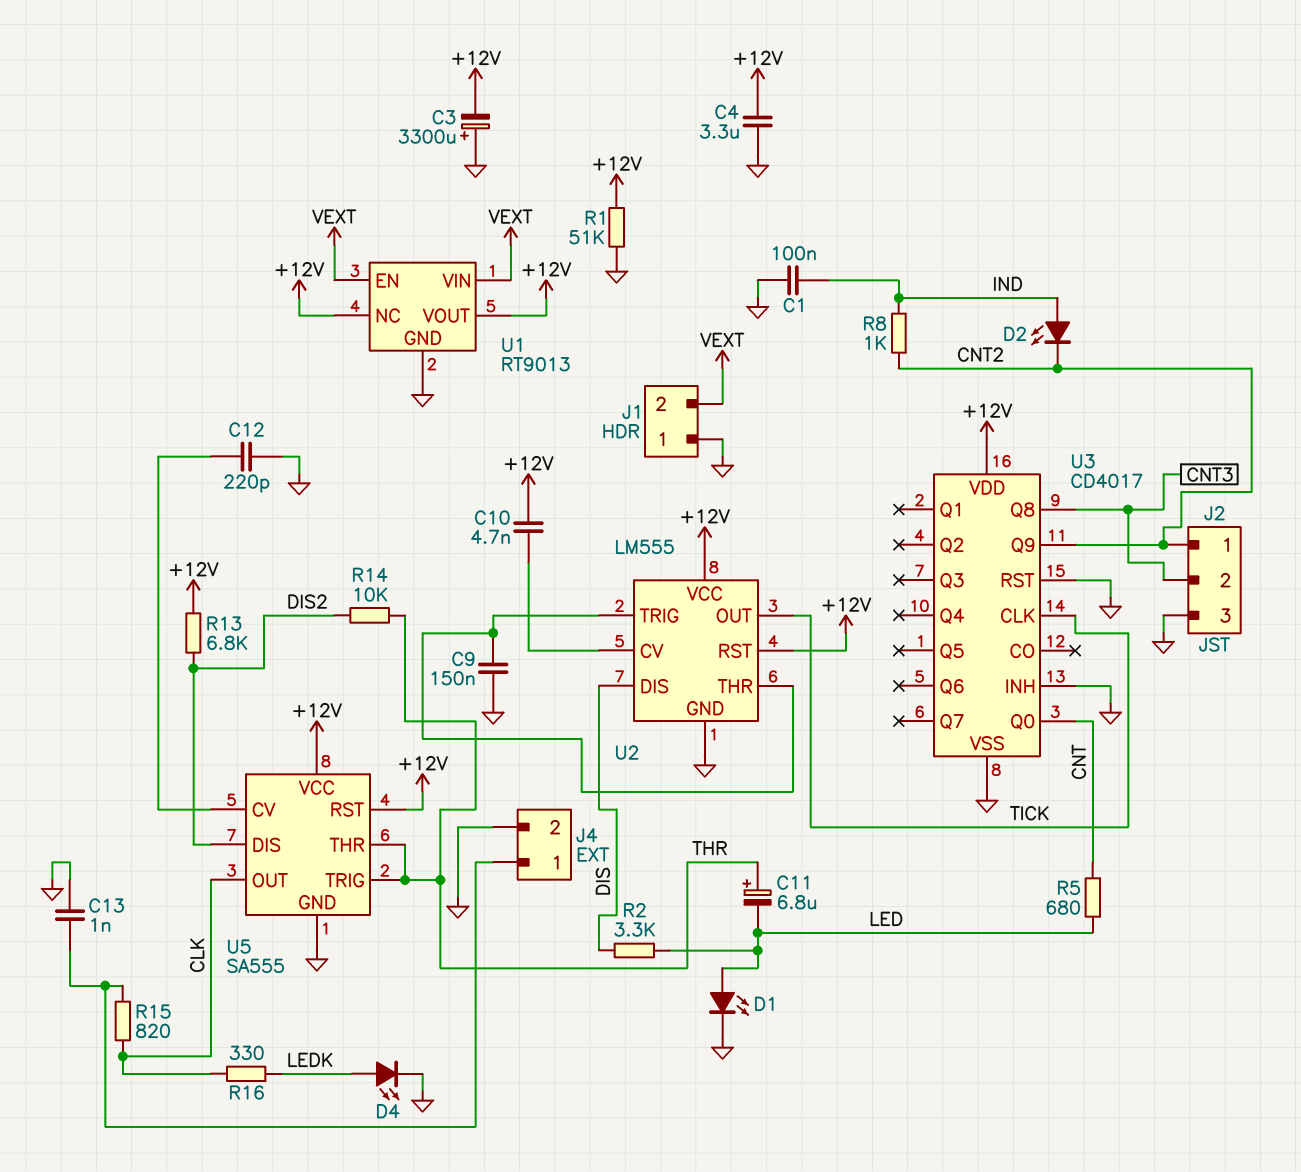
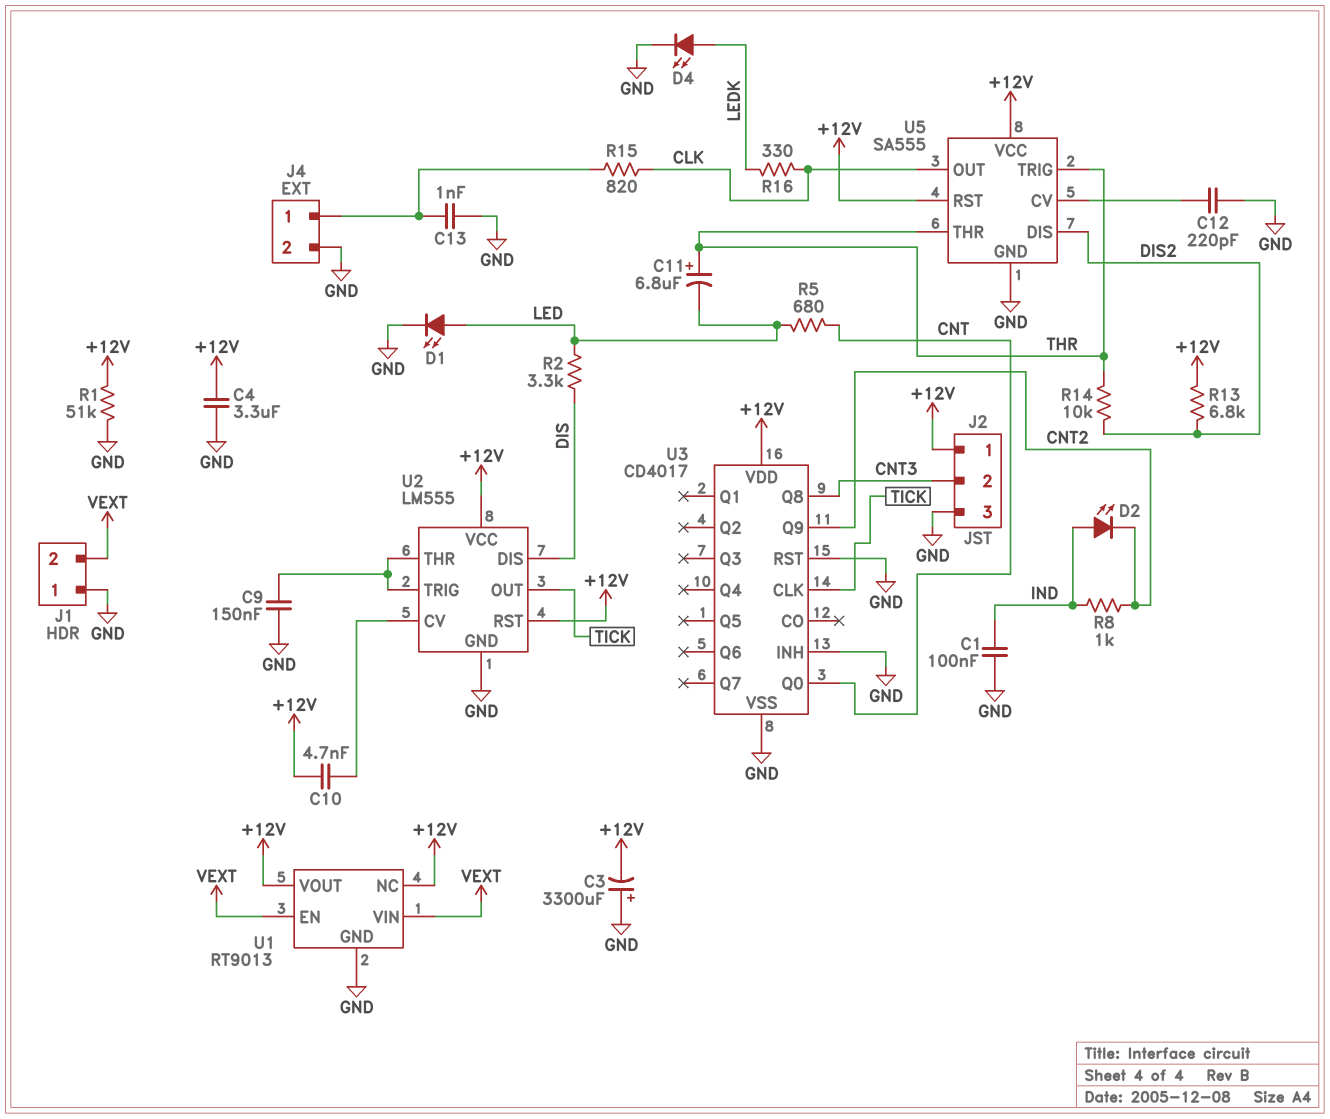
J2 pin 1: CNT2 -> +12V

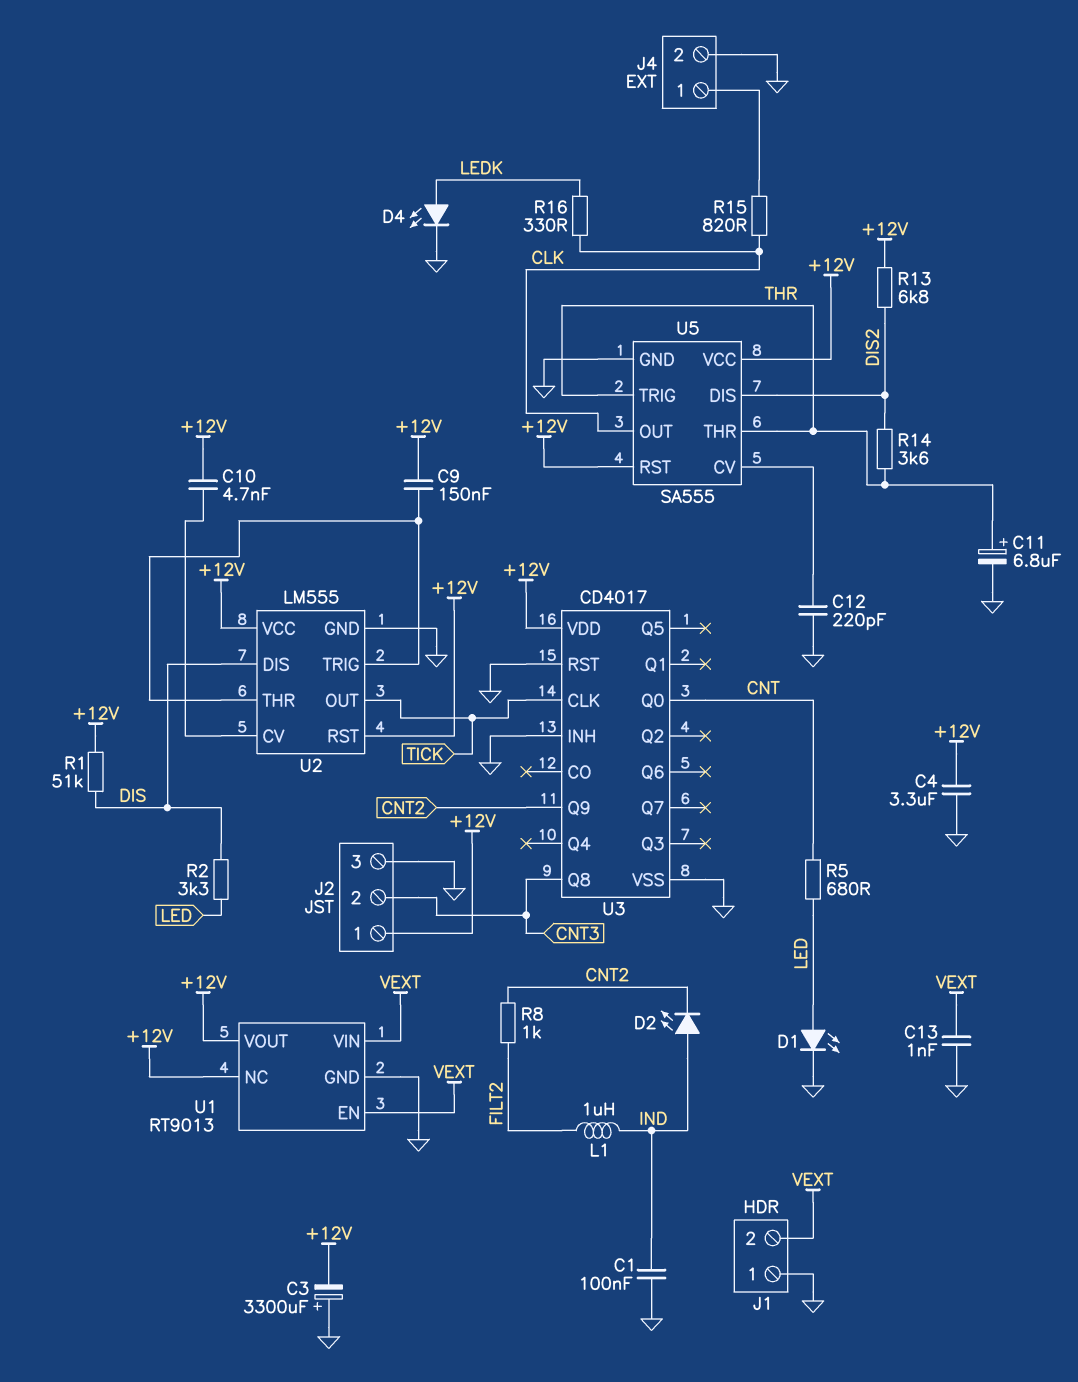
C9: 150nF (GND, U2/THR) -> 150nF (+12V, U2/THR)
C11: 6.8uF (plus THR, minus LED) -> 6.8uF (plus THR, minus GND)
C13: 1nF (GND, J4/1) -> 1nF (GND, VEXT)
L1: none -> 1uH (FILT2, IND)
R1: 51k (+12V, GND) -> 51k (+12V, DIS)
R8: 1k (CNT2, IND) -> 1k (CNT2, FILT2)
R14: 10k (DIS2, THR) -> 3.6k (DIS2, THR)

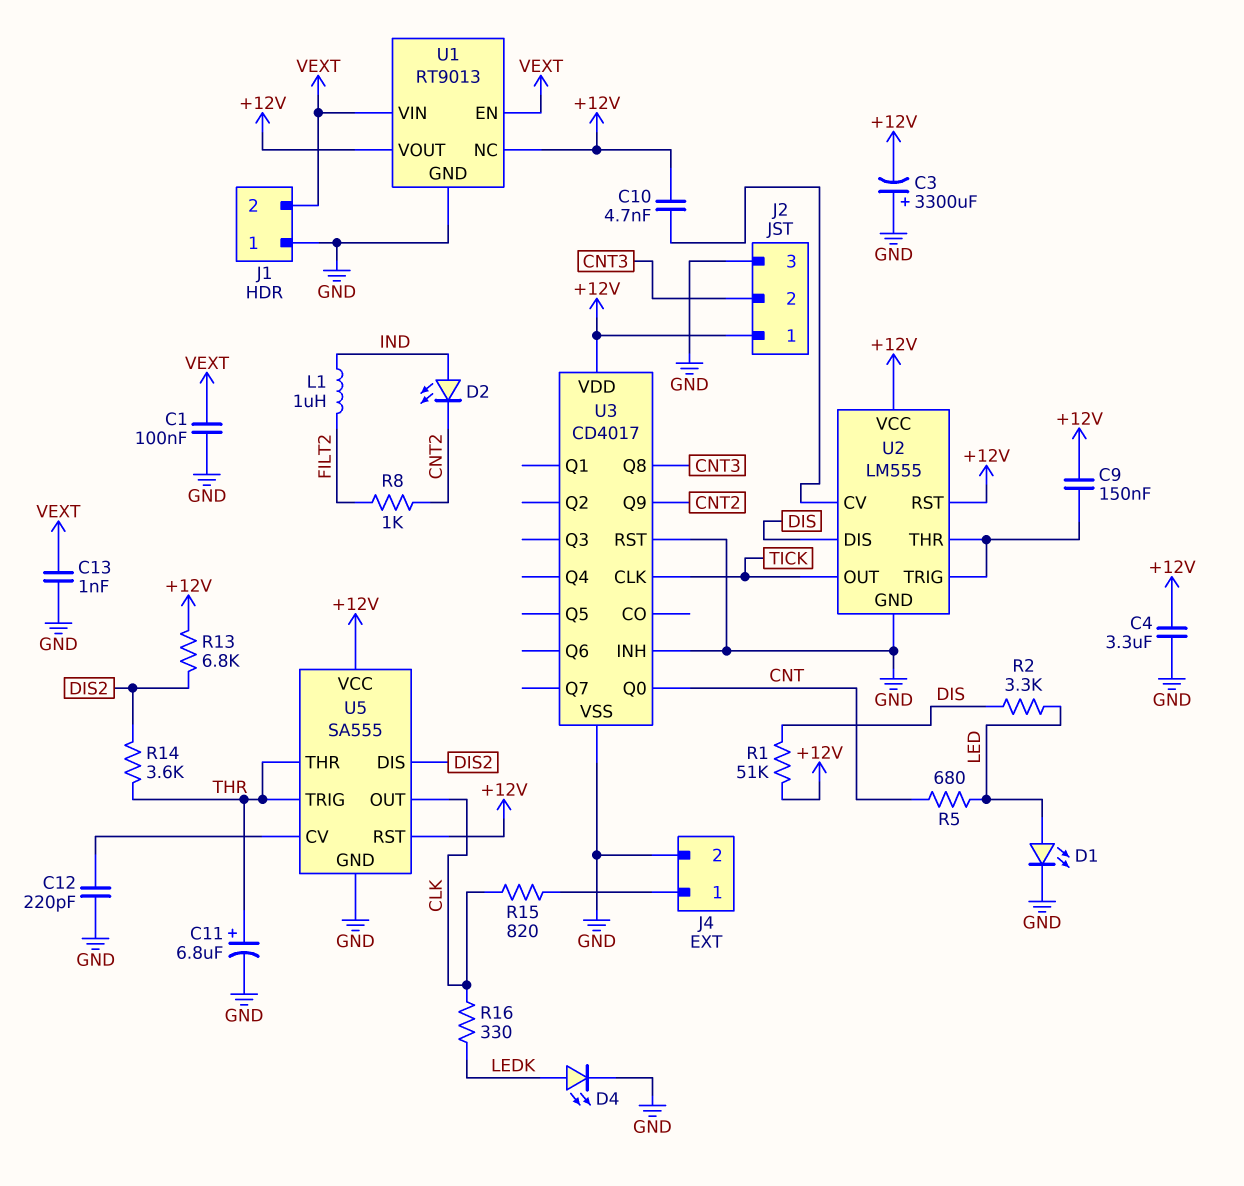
C1: 100nF (GND, IND) -> 100nF (GND, VEXT)

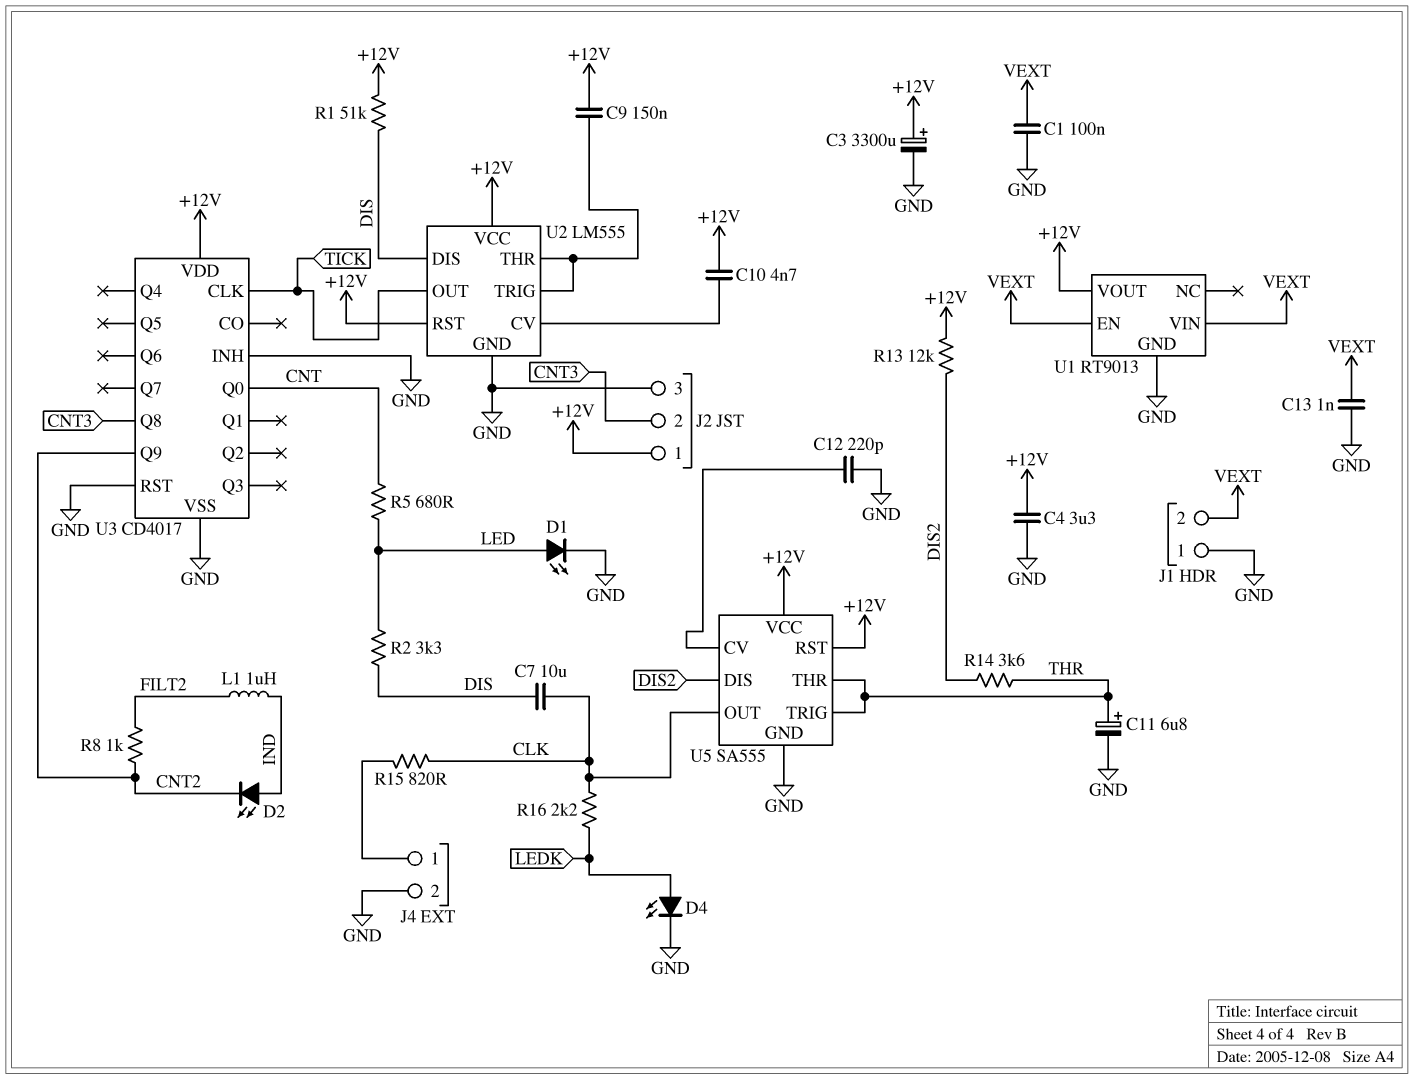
C3: 3300uF (plus GND, minus +12V) -> 3300uF (plus +12V, minus GND)
C7: none -> 10uF (CLK, DIS)
R13: 6.8k (+12V, DIS2) -> 12k (+12V, DIS2)
R16: 330 (CLK, LEDK) -> 2.2k (CLK, LEDK)
U1 pin NC: +12V -> none

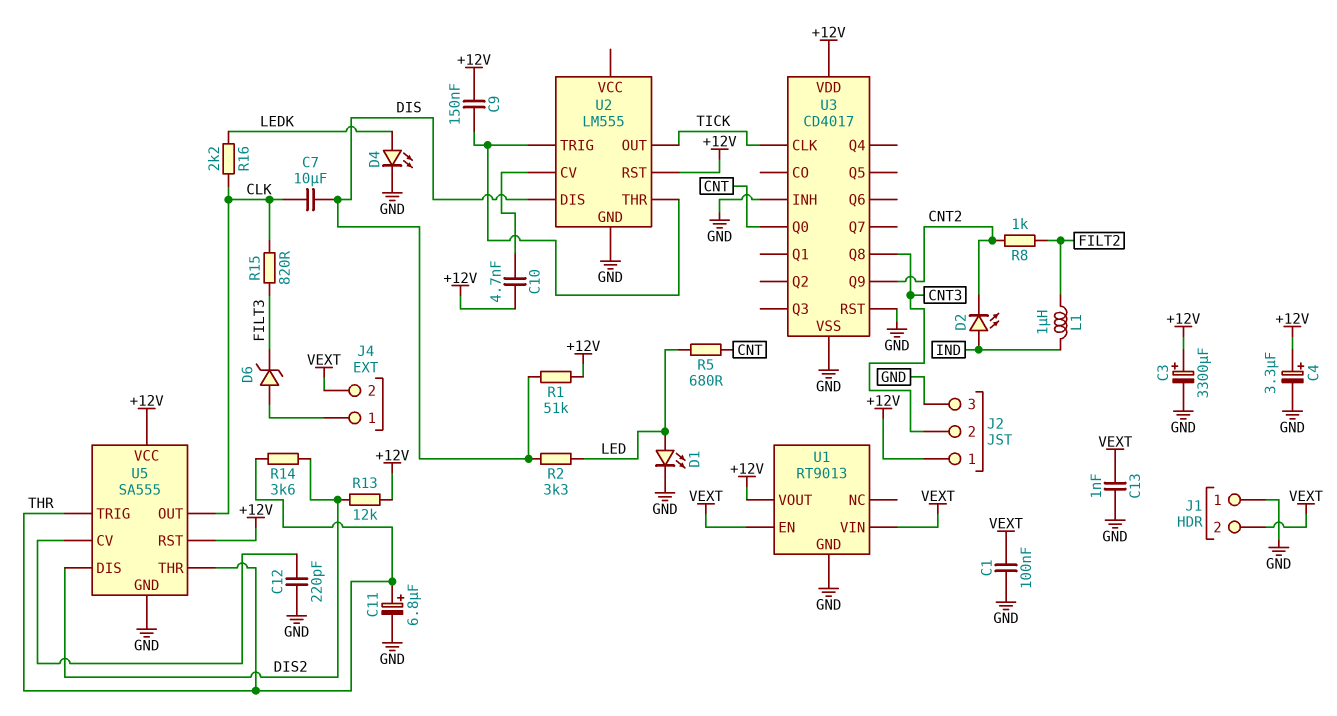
C4: 3.3uF (+12V, GND) -> 3.3uF (plus +12V, minus GND)
D6: none -> zener (A J4/1, K FILT3)
J4 pin 2: GND -> VEXT
R15: 820 (CLK, J4/1) -> 820 (CLK, FILT3)
U2 pin VCC: +12V -> none

